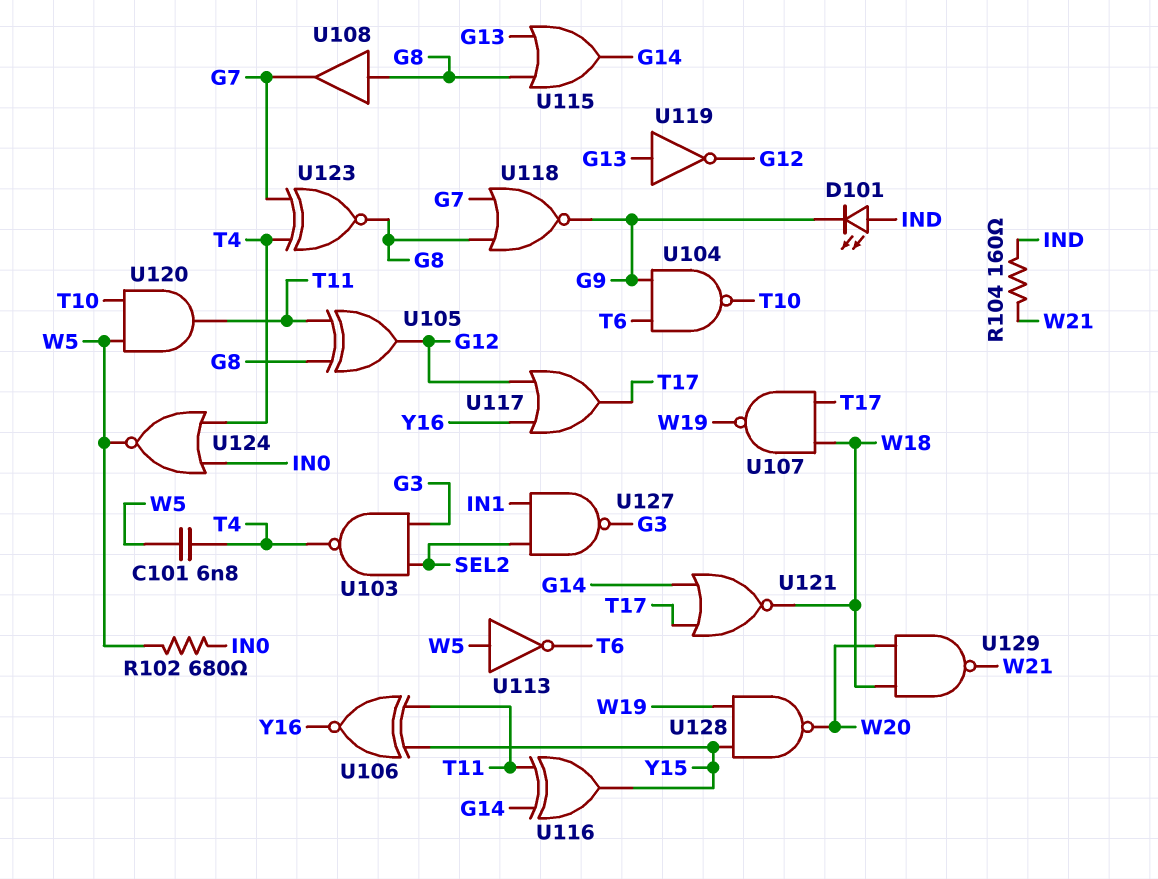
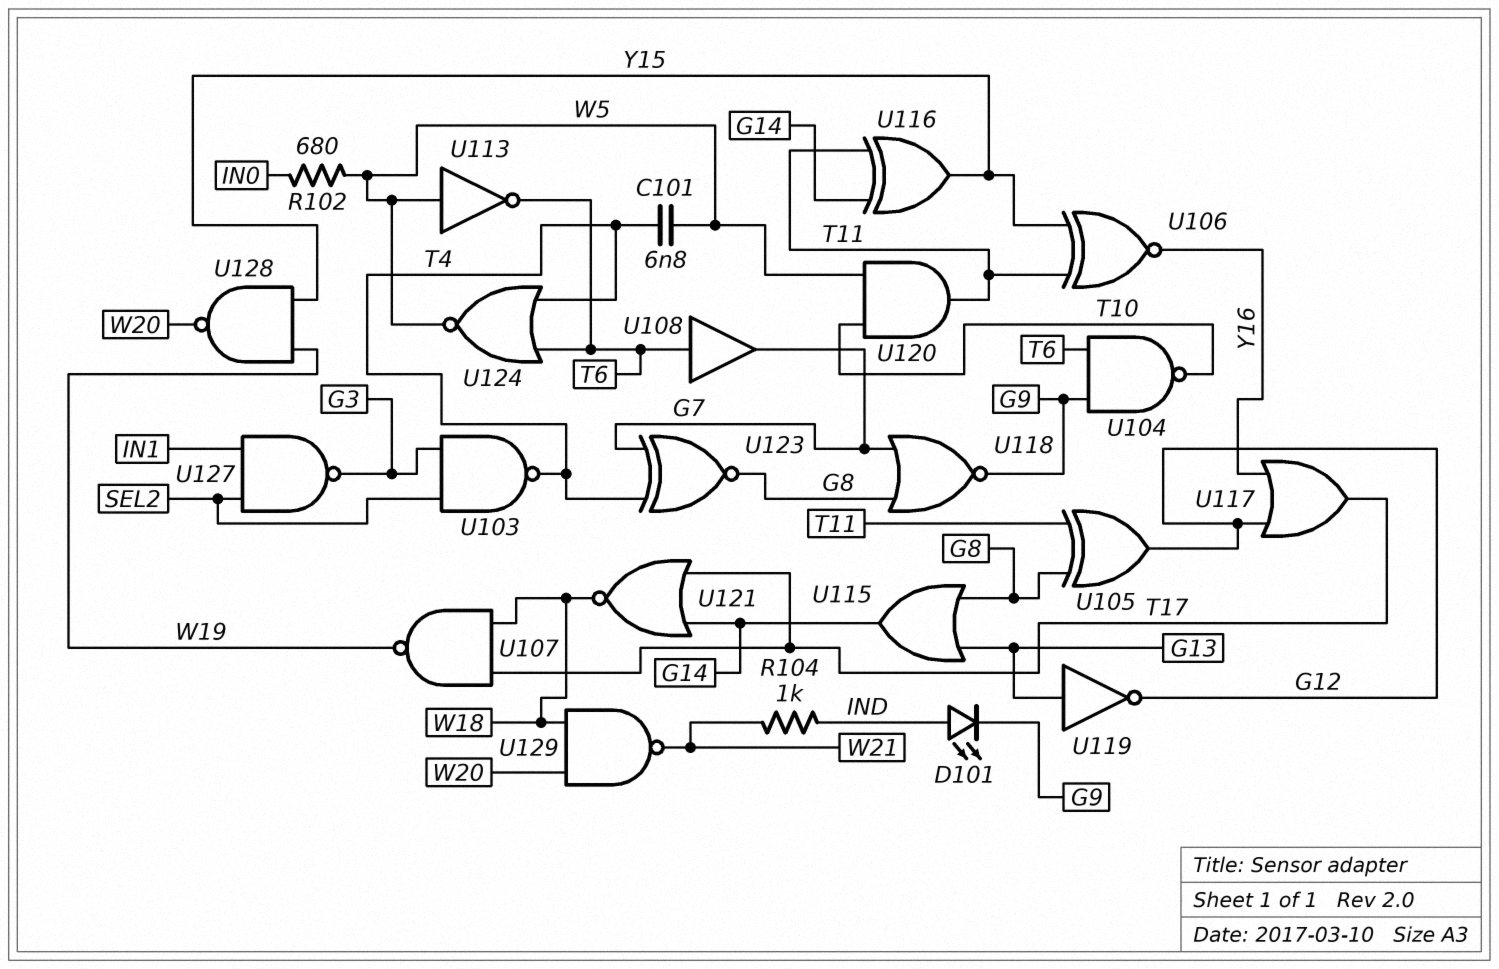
R104: 160 (IND, W21) -> 1k (IND, W21)
U108: buffer (in G8, out G7) -> buffer (in T6, out G7)
U124: NOR (in IN0, in T4, out W5) -> NOR (in T4, in T6, out W5)

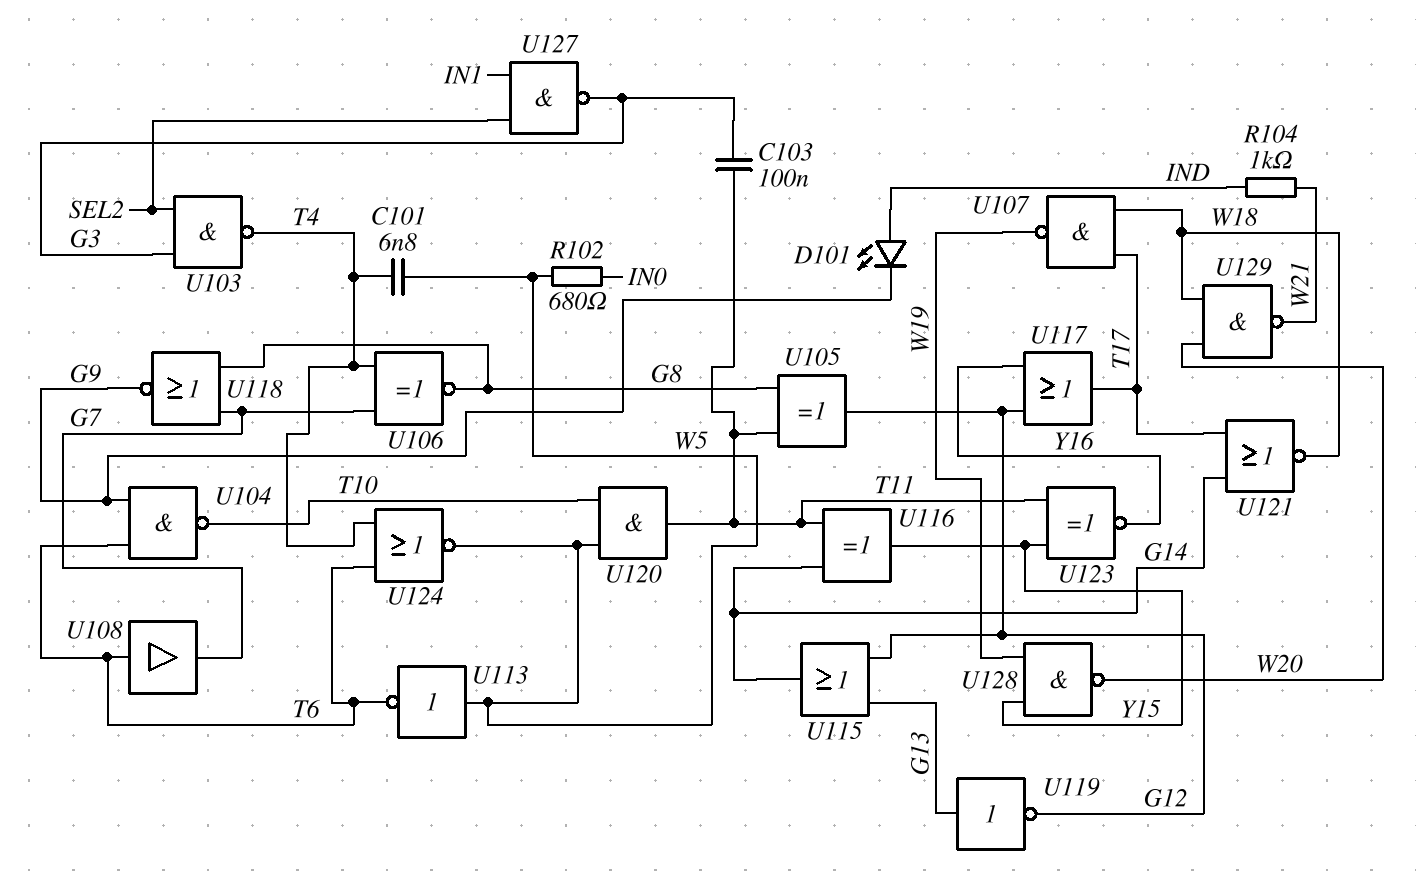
C103: none -> 100nF (G3, T11)
U106: XNOR (in T11, in Y15, out Y16) -> XNOR (in G7, in T4, out G8)
U115: OR (in G8, in G13, out G14) -> OR (in G12, in G13, out G14)
U123: XNOR (in G7, in T4, out G8) -> XNOR (in T11, in Y15, out Y16)

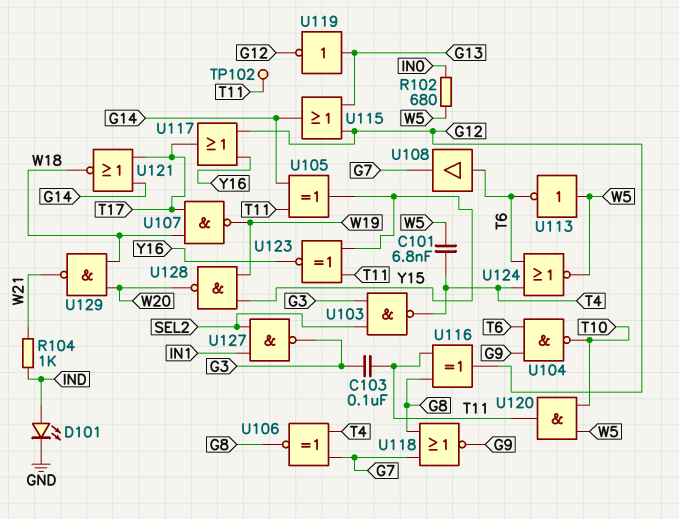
D101: LED (A IND, K G9) -> LED (A IND, K GND)
TP102: none -> test point (T11)
U105: XOR (in G8, in T11, out G12) -> XOR (in G14, in T11, out Y15)
U116: XOR (in G14, in T11, out Y15) -> XOR (in G8, in T11, out G12)

